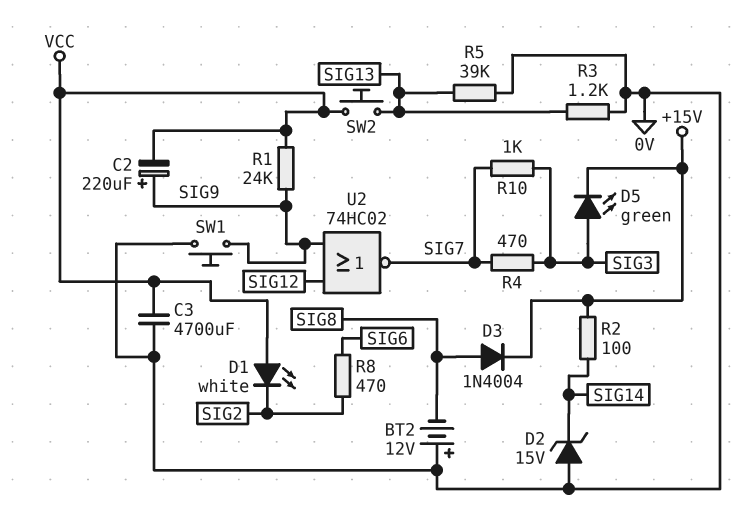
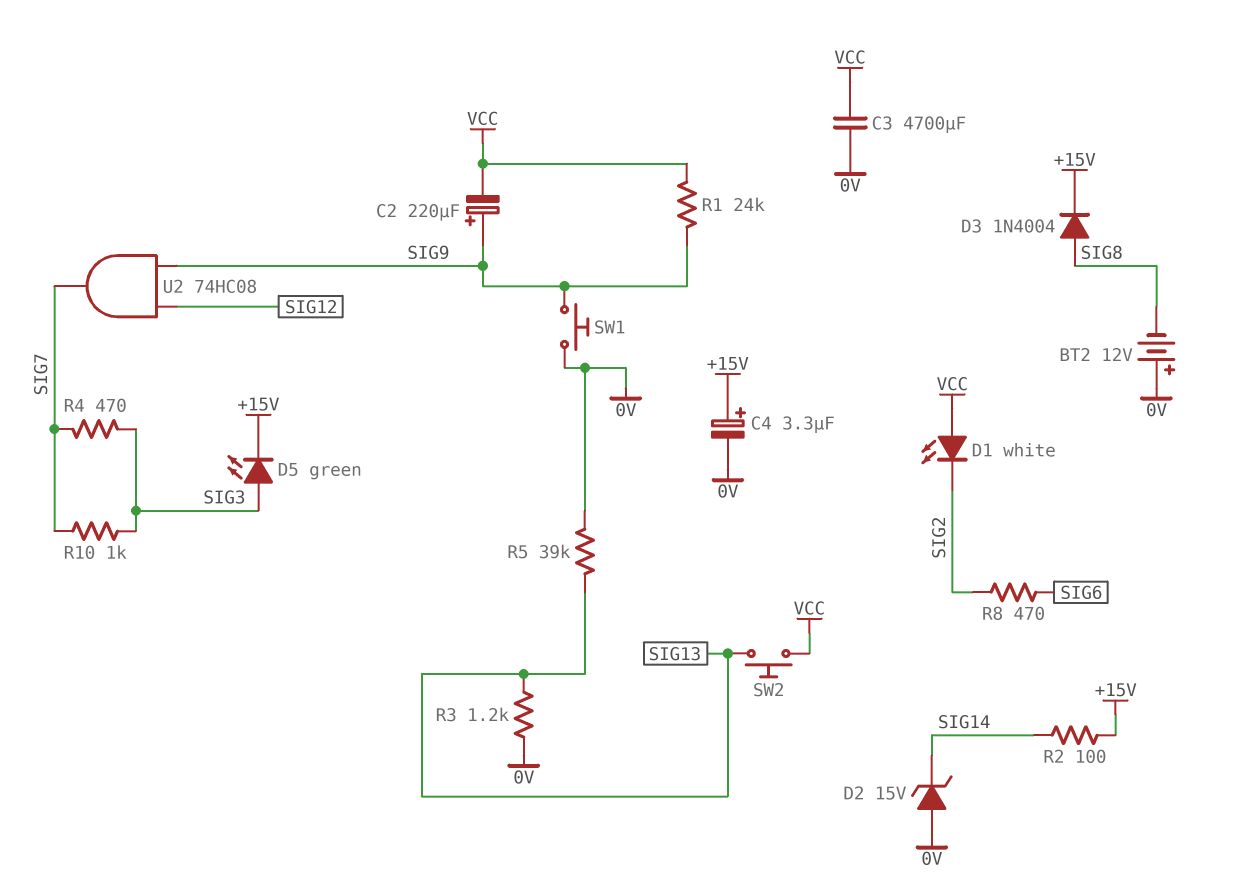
C4: none -> 3.3uF (plus +15V, minus 0V)
U2: NOR 74HC02 (in SIG9, in SIG12, out SIG7) -> AND 74HC08 (in SIG9, in SIG12, out SIG7)

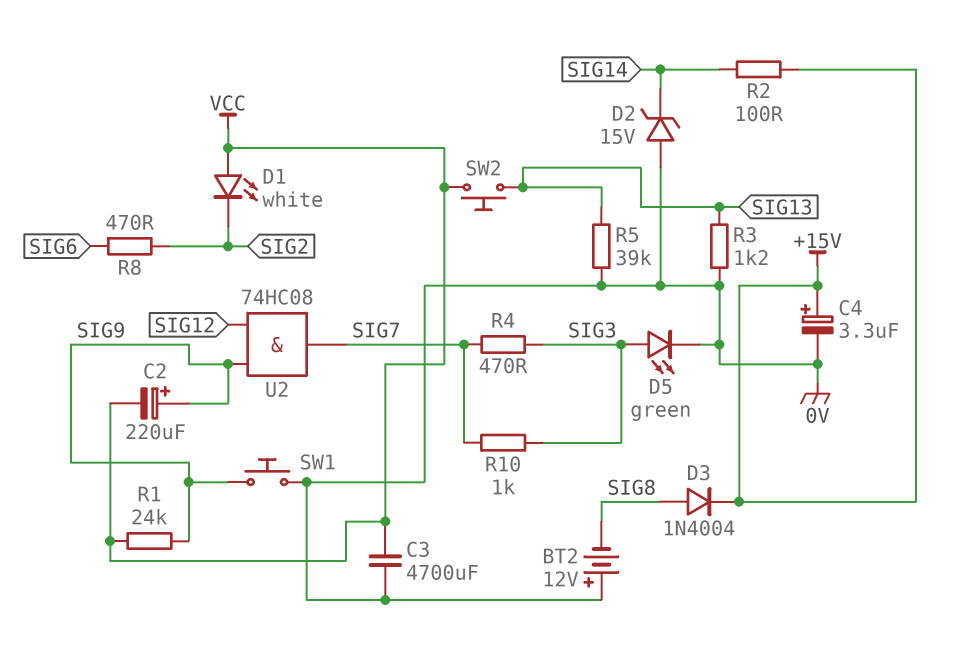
D5: LED green (A SIG3, K +15V) -> LED green (A SIG3, K 0V)

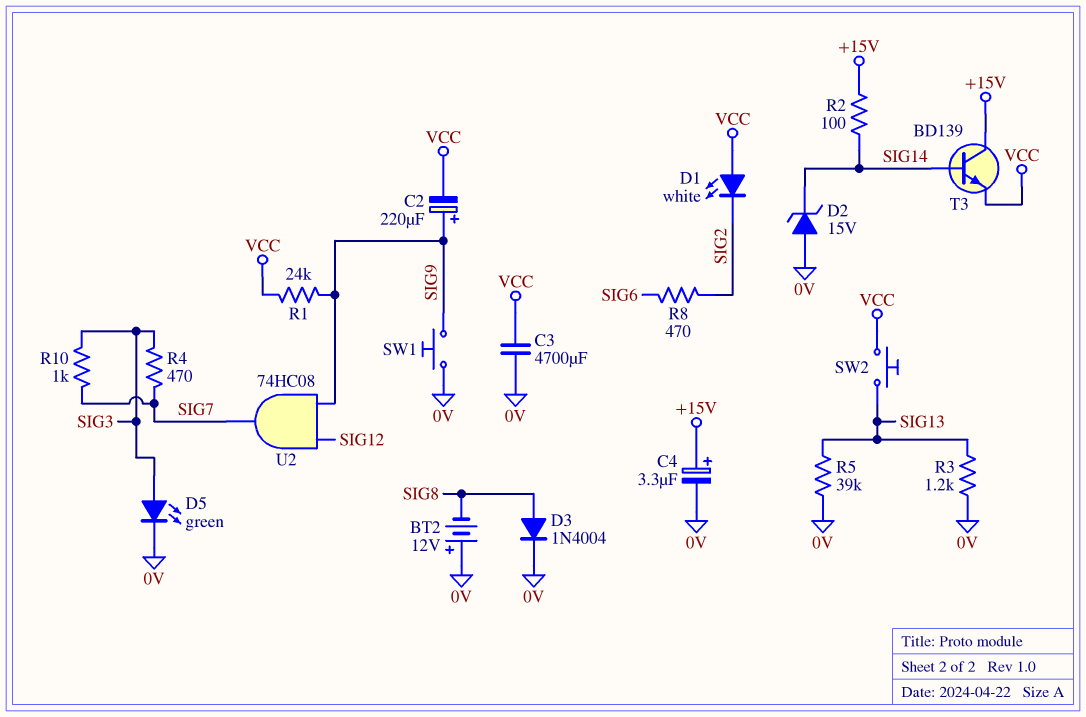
D3: diode 1N4004 (A SIG8, K +15V) -> diode 1N4004 (A SIG8, K 0V)
T3: none -> NPN BD139 (B SIG14, C +15V, E VCC)

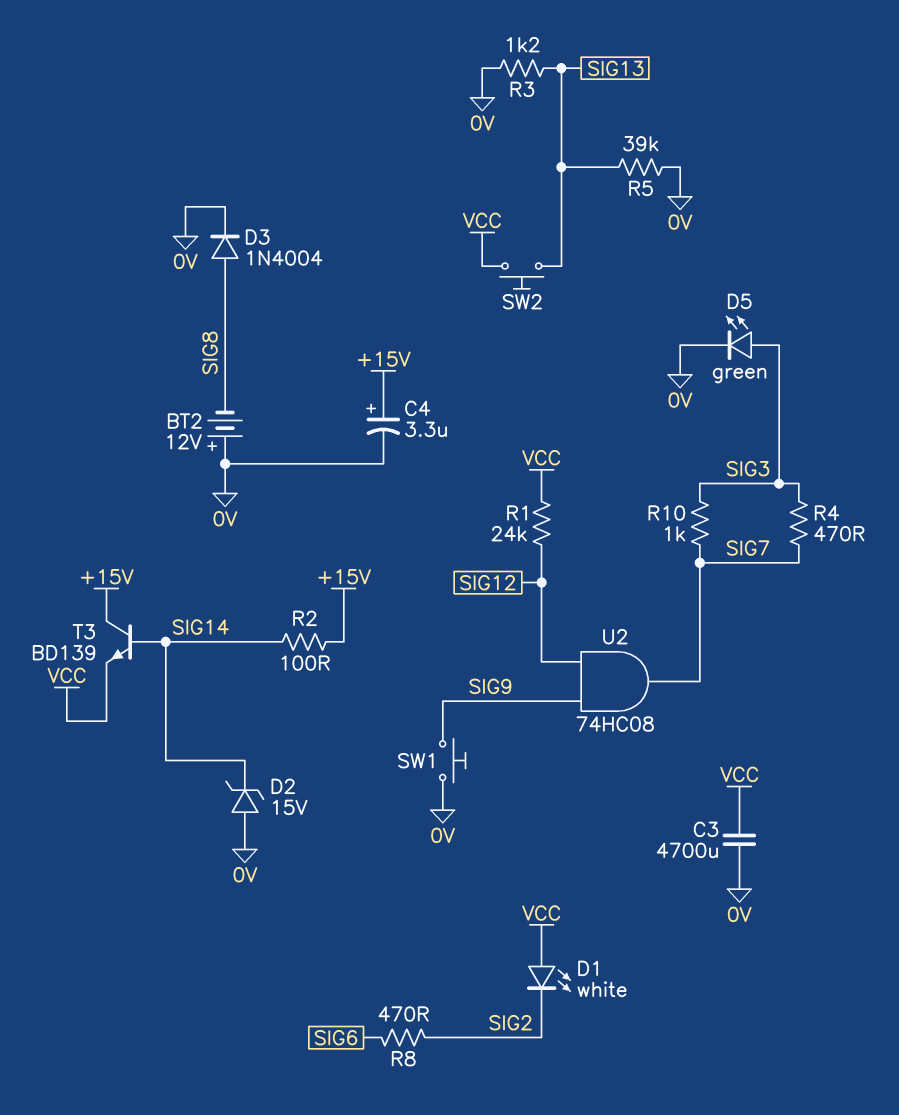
C2: 220uF (plus SIG9, minus VCC) -> none
R1: 24k (SIG9, VCC) -> 24k (SIG12, VCC)

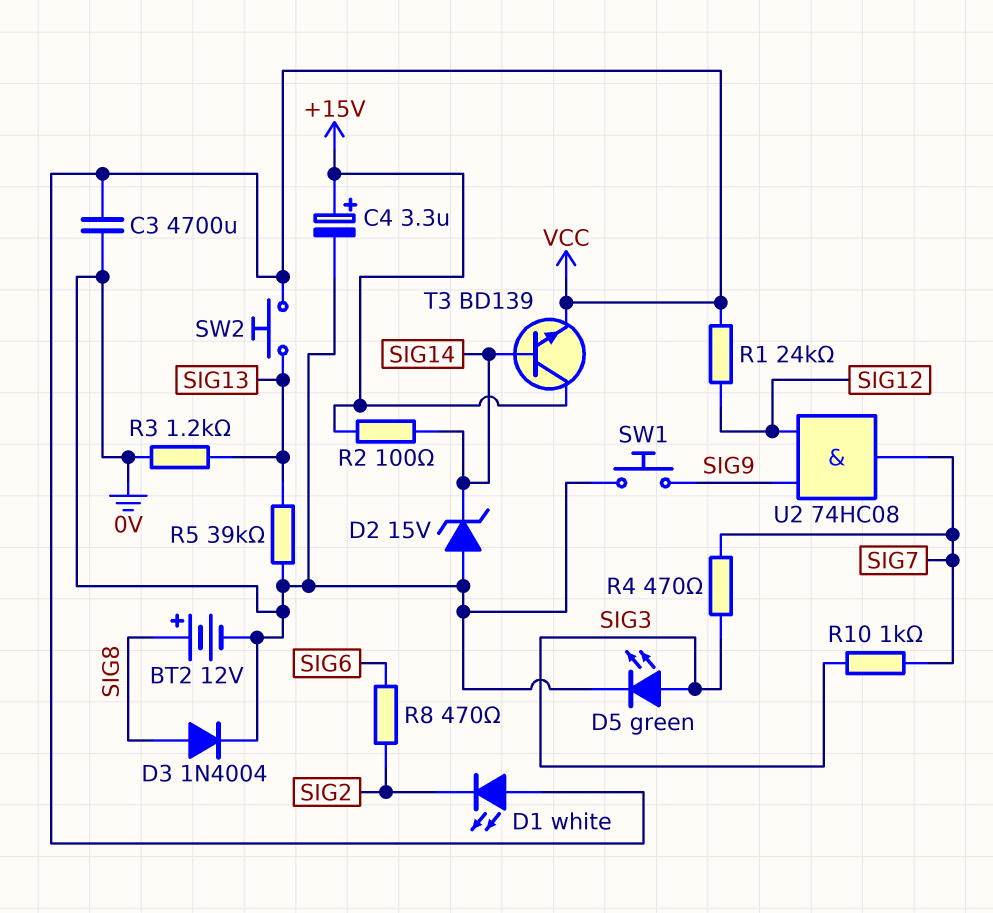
BT2: 12V (plus 0V, minus SIG8) -> 12V (plus SIG8, minus 0V)

